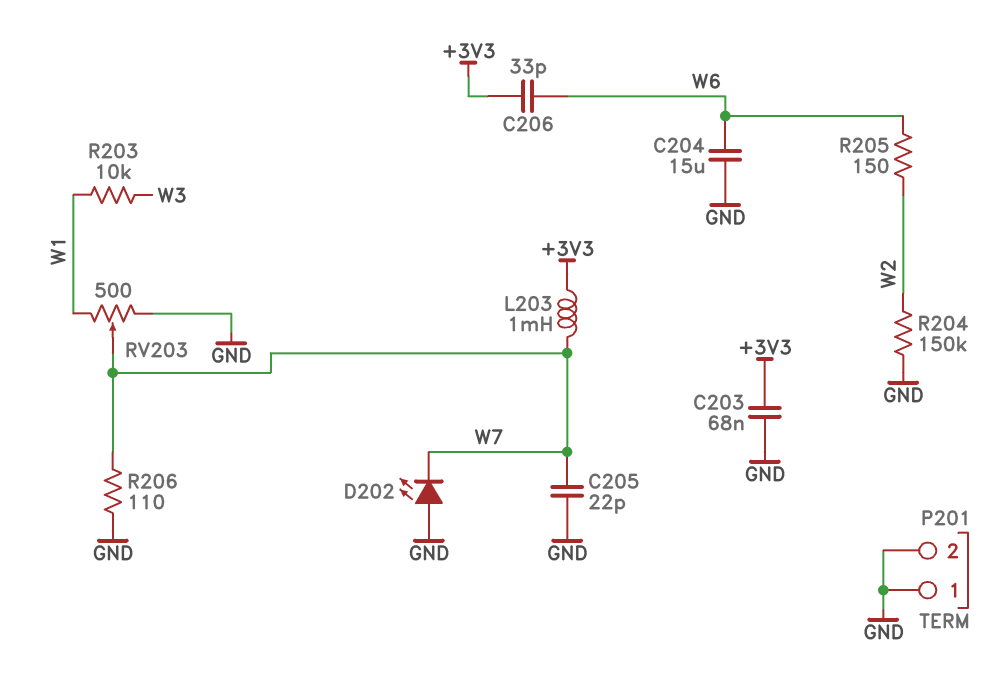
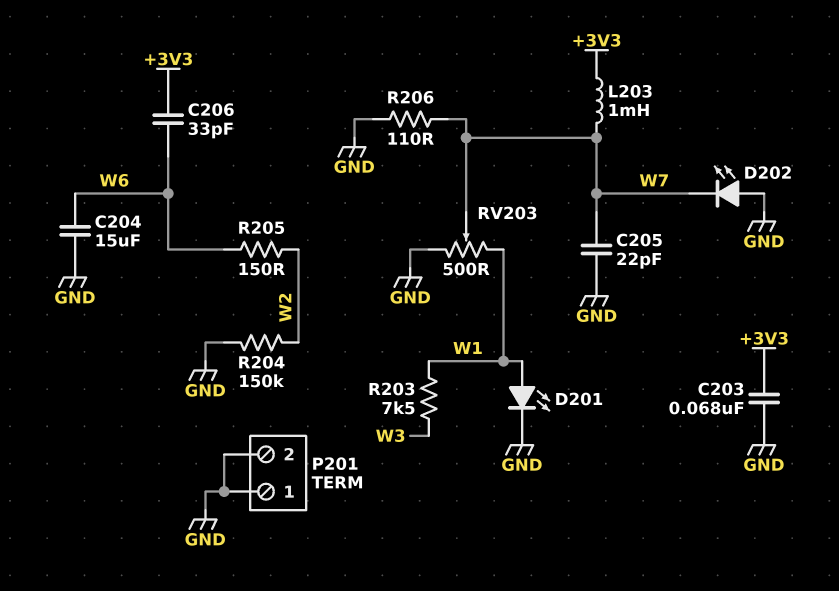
D201: none -> LED (A W1, K GND)
R203: 10k (W1, W3) -> 7.5k (W1, W3)

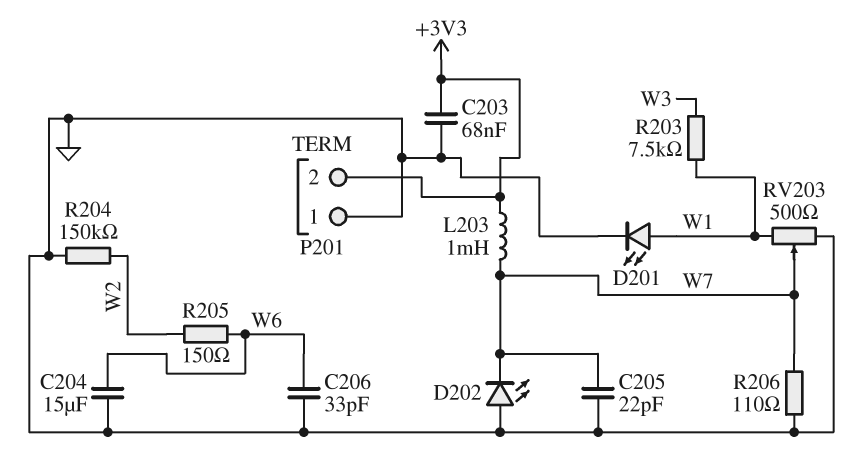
C206: 33pF (+3V3, W6) -> 33pF (GND, W6)
P201 pin 2: GND -> +3V3

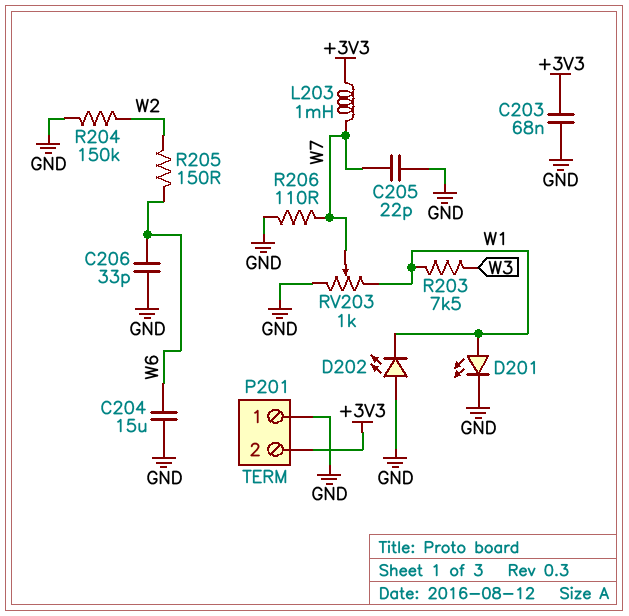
D202: LED (A GND, K W7) -> LED (A GND, K W1)
RV203: 500 (GND, W1, wiper W7) -> 1k (GND, W1, wiper W7)

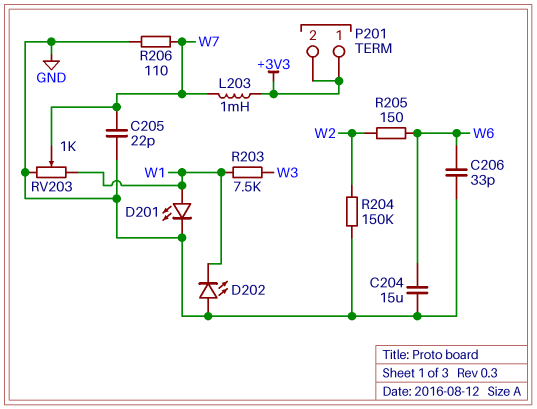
C203: 68nF (+3V3, GND) -> none
P201 pin 1: GND -> +3V3

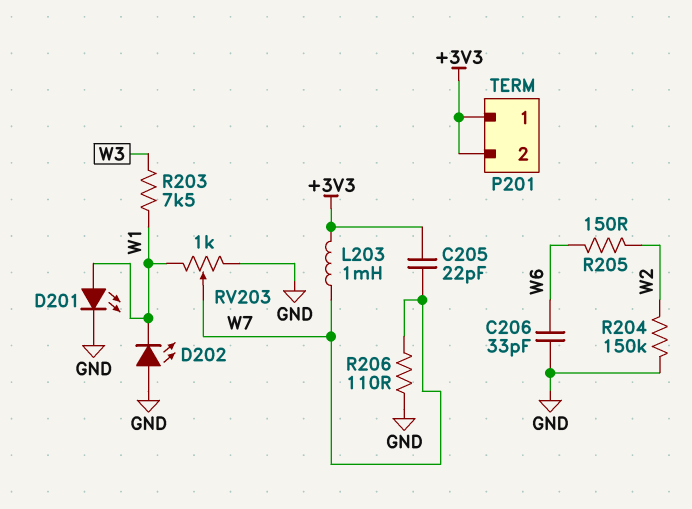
C204: 15uF (GND, W6) -> none
C205: 22pF (GND, W7) -> 22pF (+3V3, W7)

